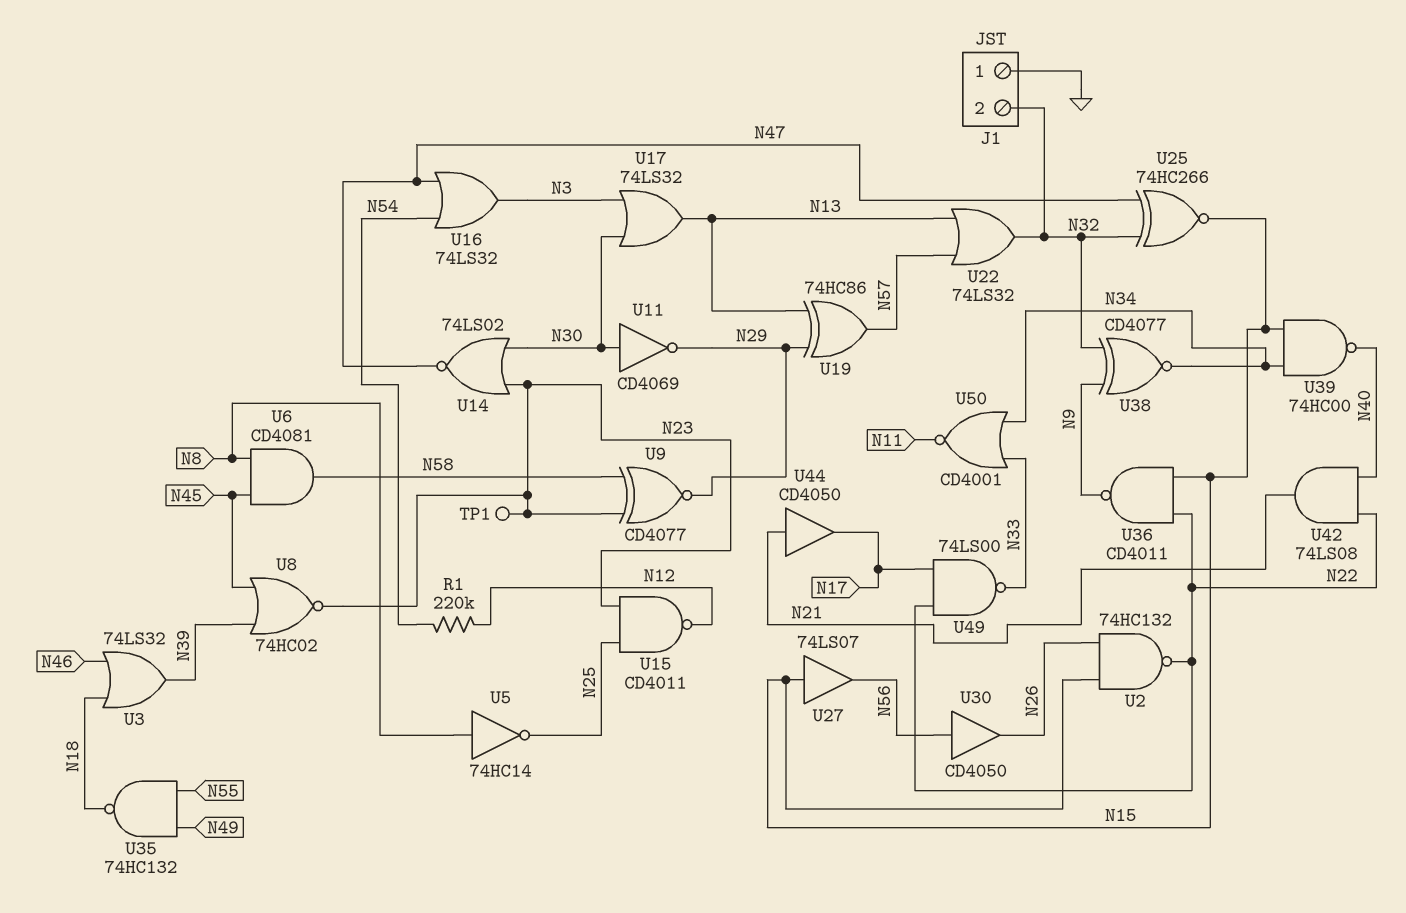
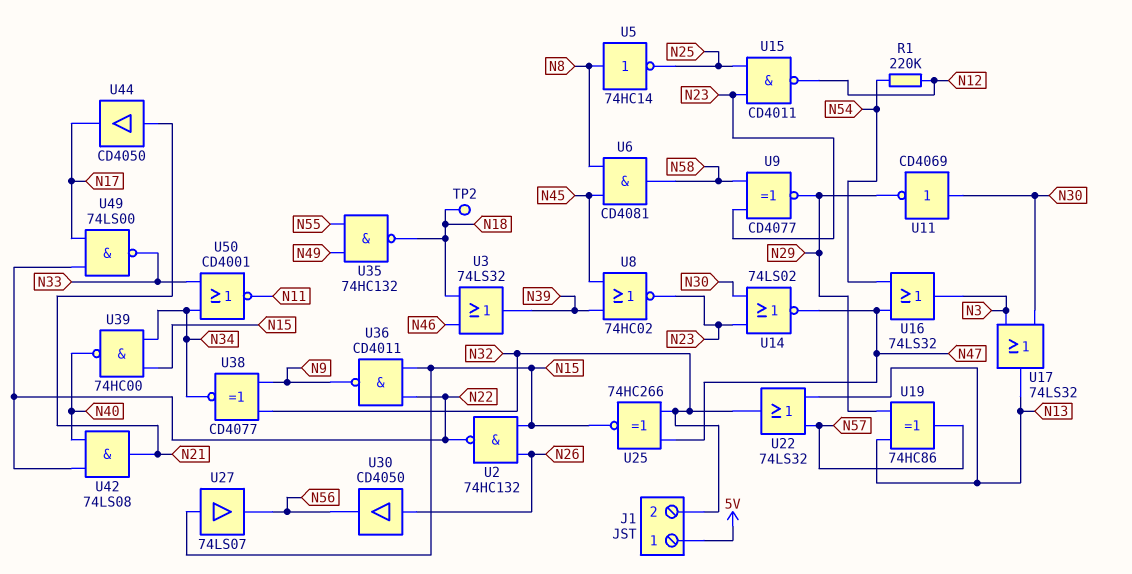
J1 pin 1: GND -> 5V
TP1: test point (N23) -> none
TP2: none -> test point (N18)
U30: buffer CD4050 (in N56, out N26) -> buffer CD4050 (in N26, out N56)

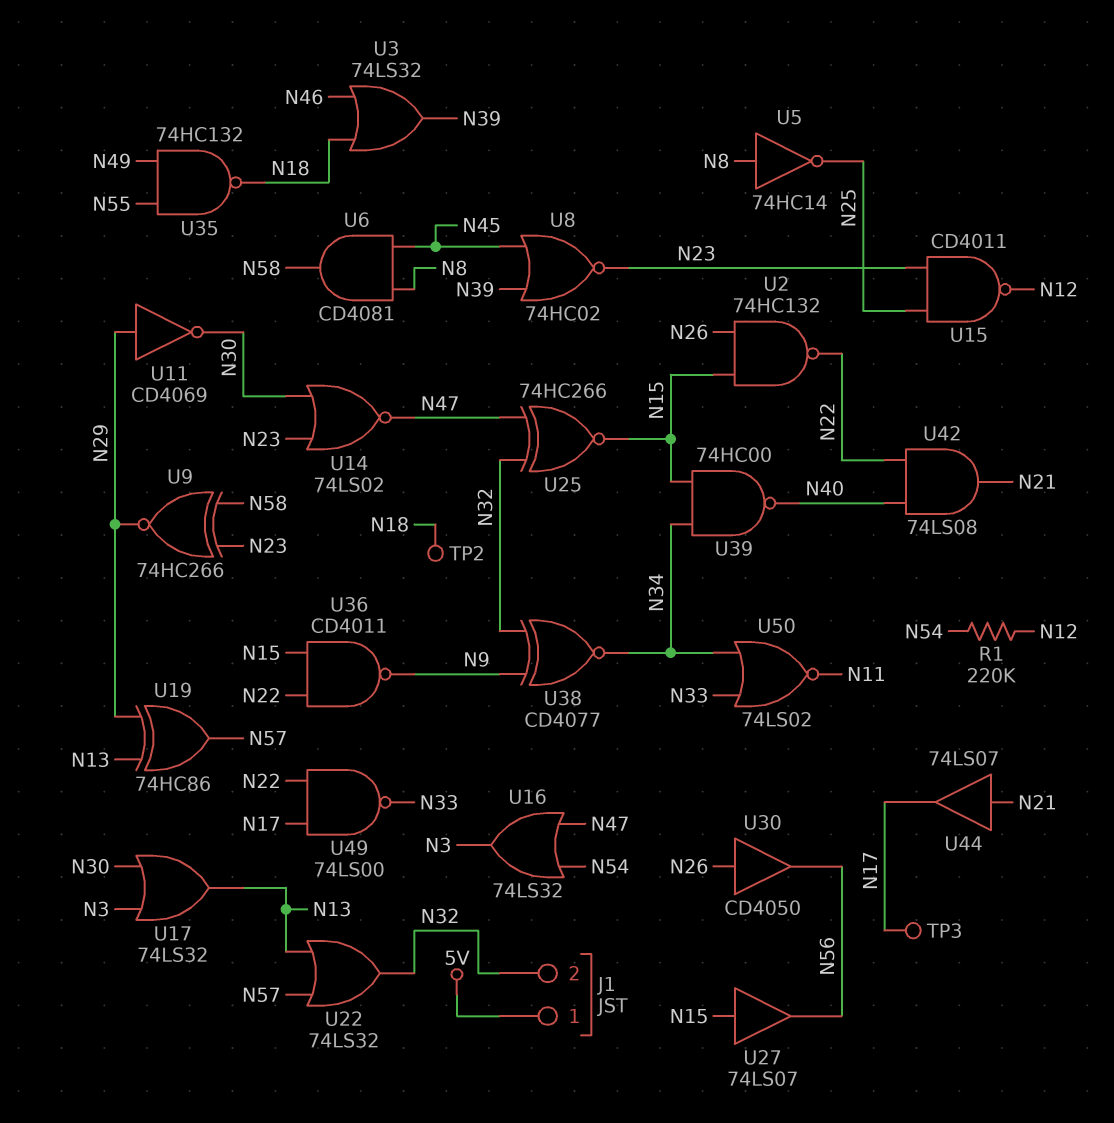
TP3: none -> test point (N17)
U9: XNOR CD4077 (in N23, in N58, out N29) -> XNOR 74HC266 (in N23, in N58, out N29)
U11: NOT CD4069 (in N30, out N29) -> NOT CD4069 (in N29, out N30)
U44: buffer CD4050 (in N21, out N17) -> buffer 74LS07 (in N21, out N17)
U50: NOR CD4001 (in N33, in N34, out N11) -> NOR 74LS02 (in N33, in N34, out N11)

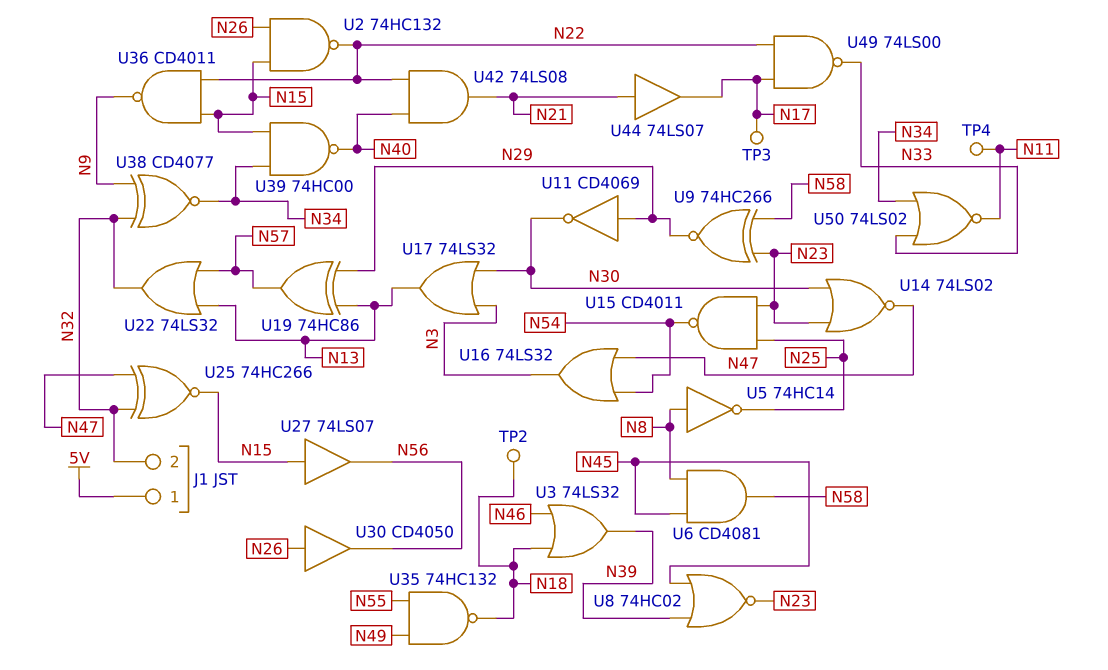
R1: 220k (N12, N54) -> none
TP4: none -> test point (N11)
U15: NAND CD4011 (in N23, in N25, out N12) -> NAND CD4011 (in N23, in N25, out N54)

